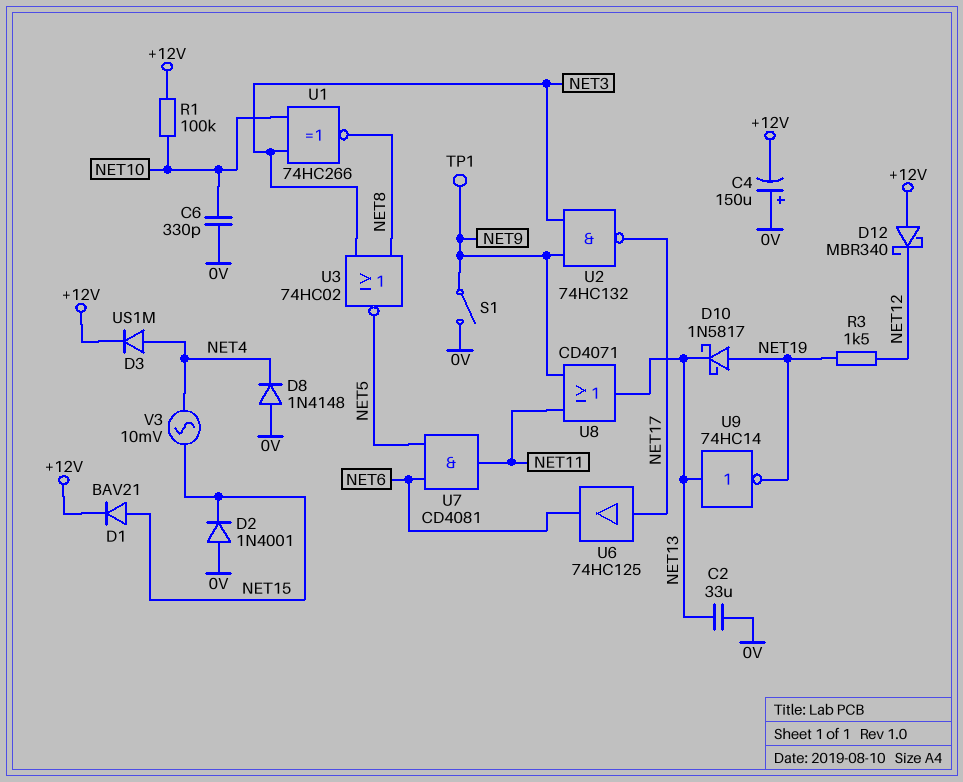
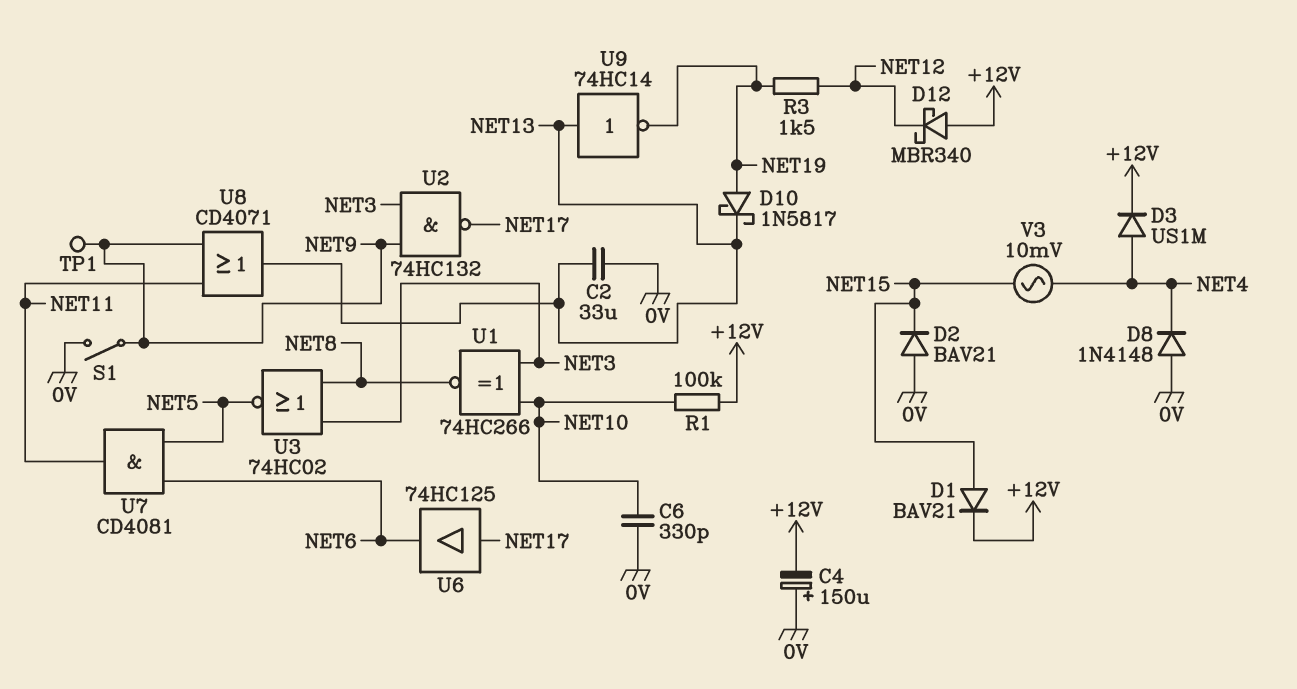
D2: diode 1N4001 (A 0V, K NET15) -> diode BAV21 (A 0V, K NET15)

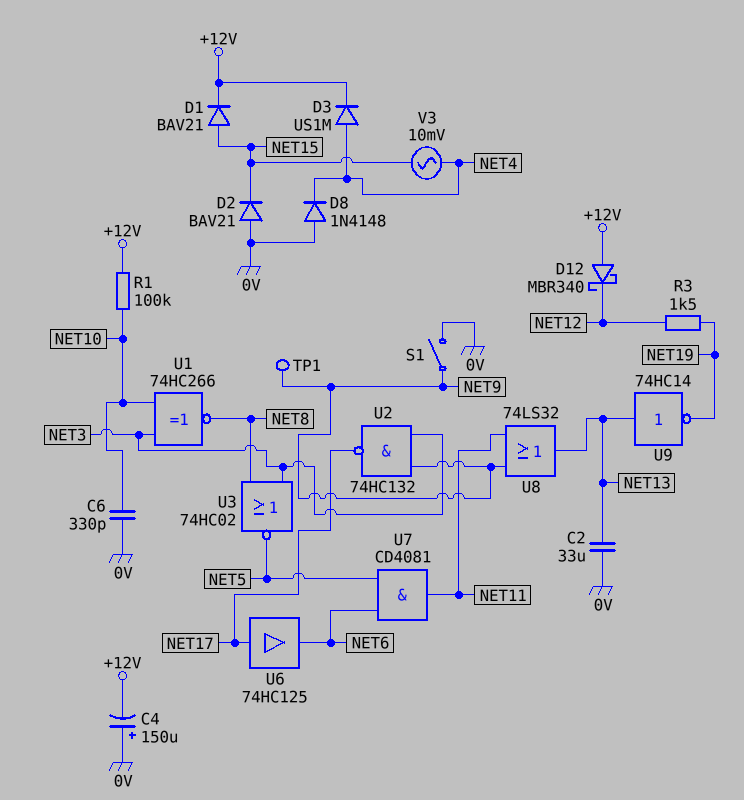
D10: schottky 1N5817 (A NET19, K NET13) -> none
U8: OR CD4071 (in NET9, in NET11, out NET13) -> OR 74LS32 (in NET9, in NET11, out NET13)

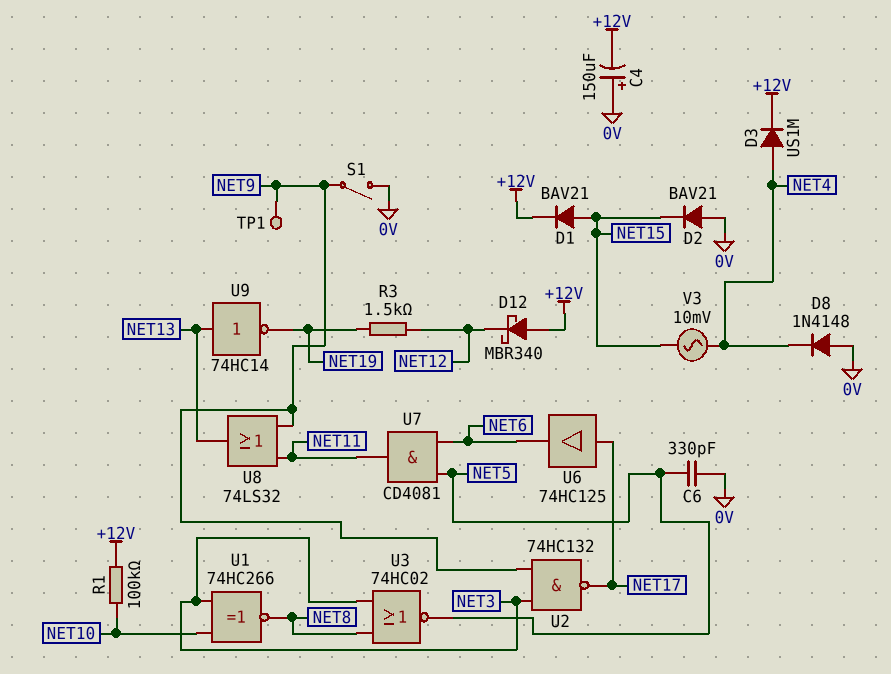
C2: 33uF (0V, NET13) -> none
C6: 330pF (0V, NET10) -> 330pF (0V, NET5)

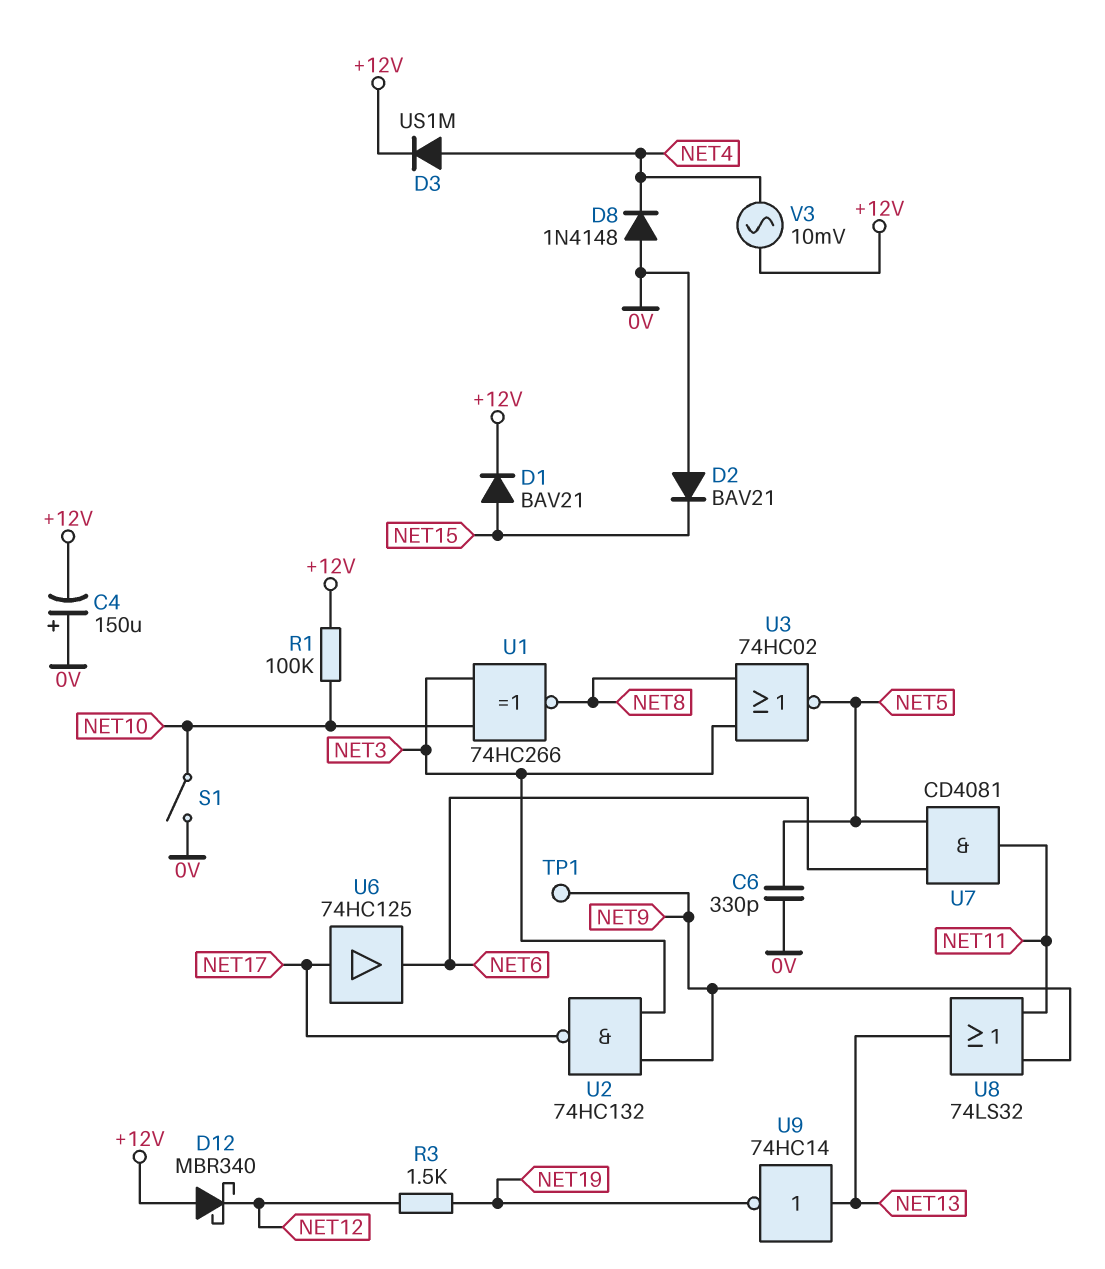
S1: switch (0V, NET9) -> switch (0V, NET10)
V3: AC 10mV (NET4, NET15) -> AC 10mV (+12V, NET4)

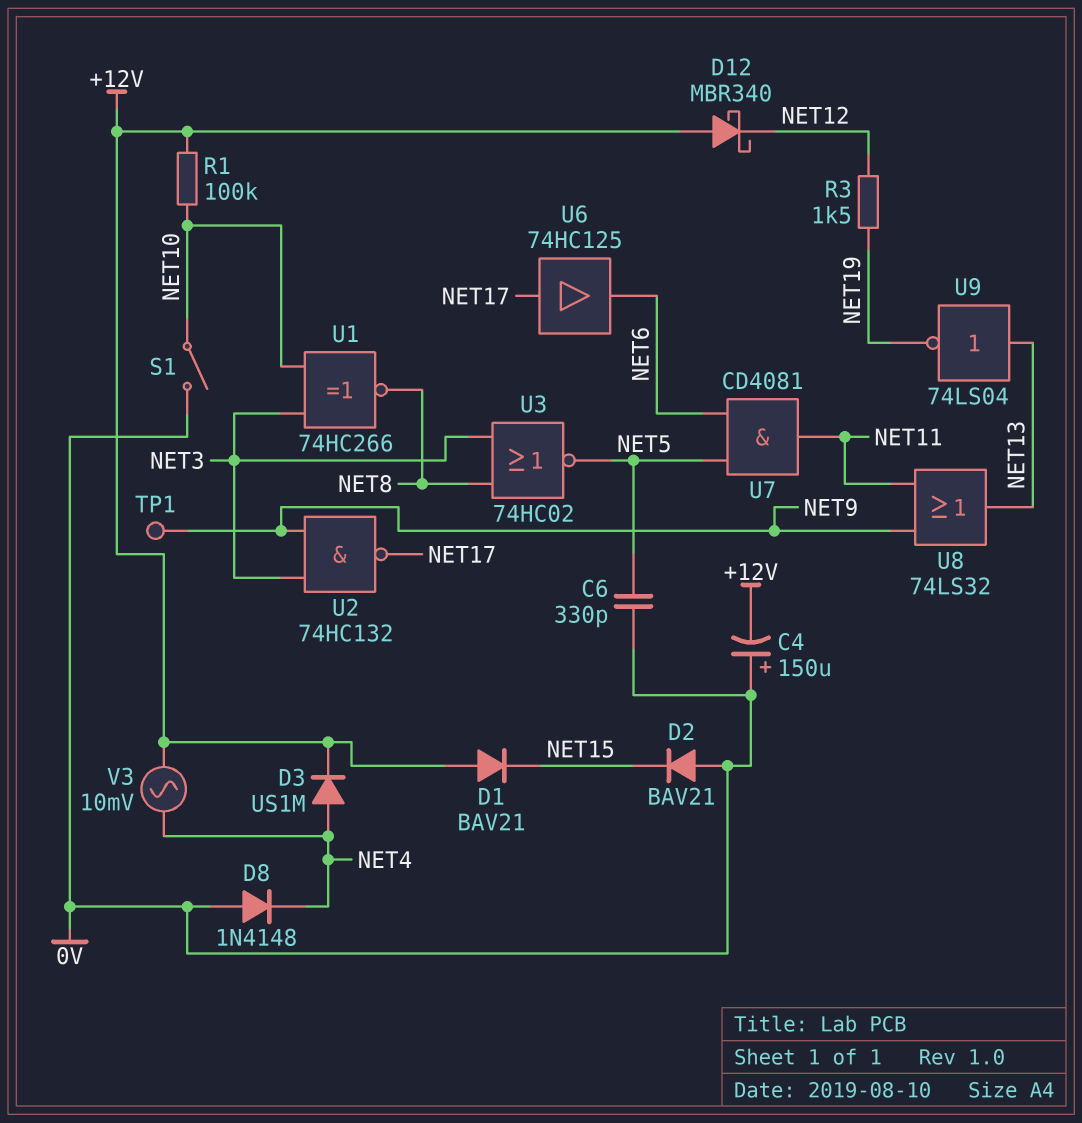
D1: diode BAV21 (A NET15, K +12V) -> diode BAV21 (A +12V, K NET15)
U9: NOT 74HC14 (in NET13, out NET19) -> NOT 74LS04 (in NET13, out NET19)

